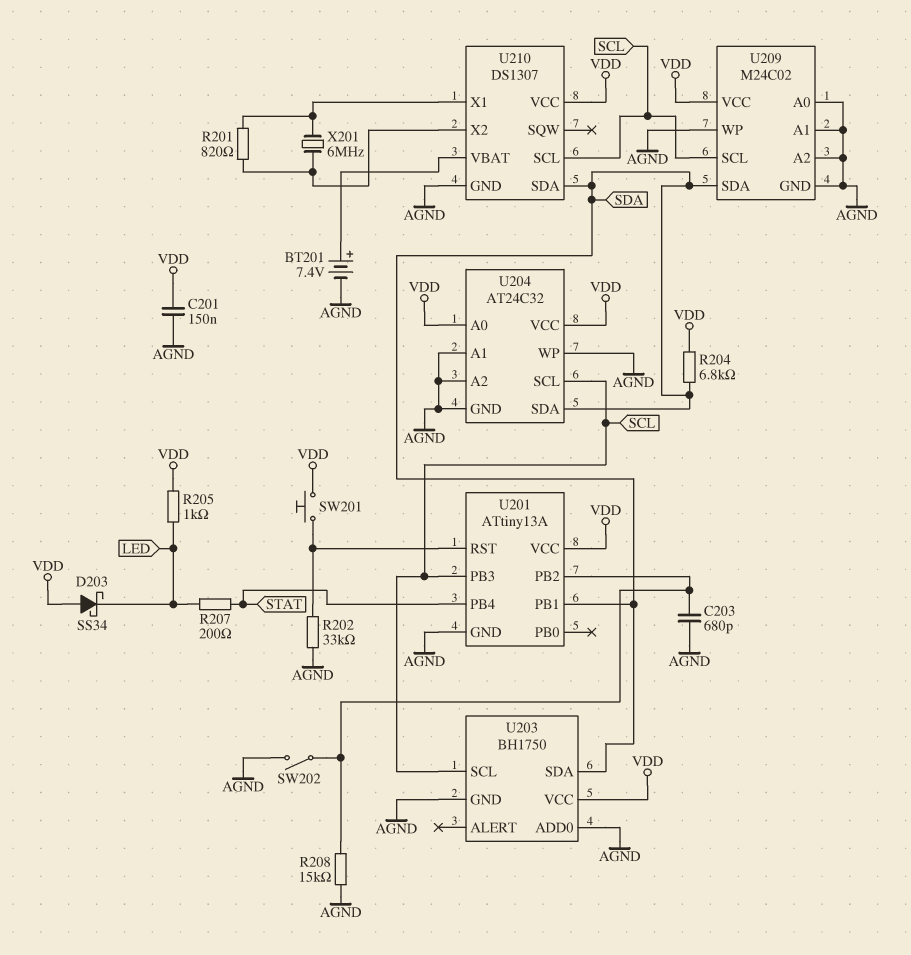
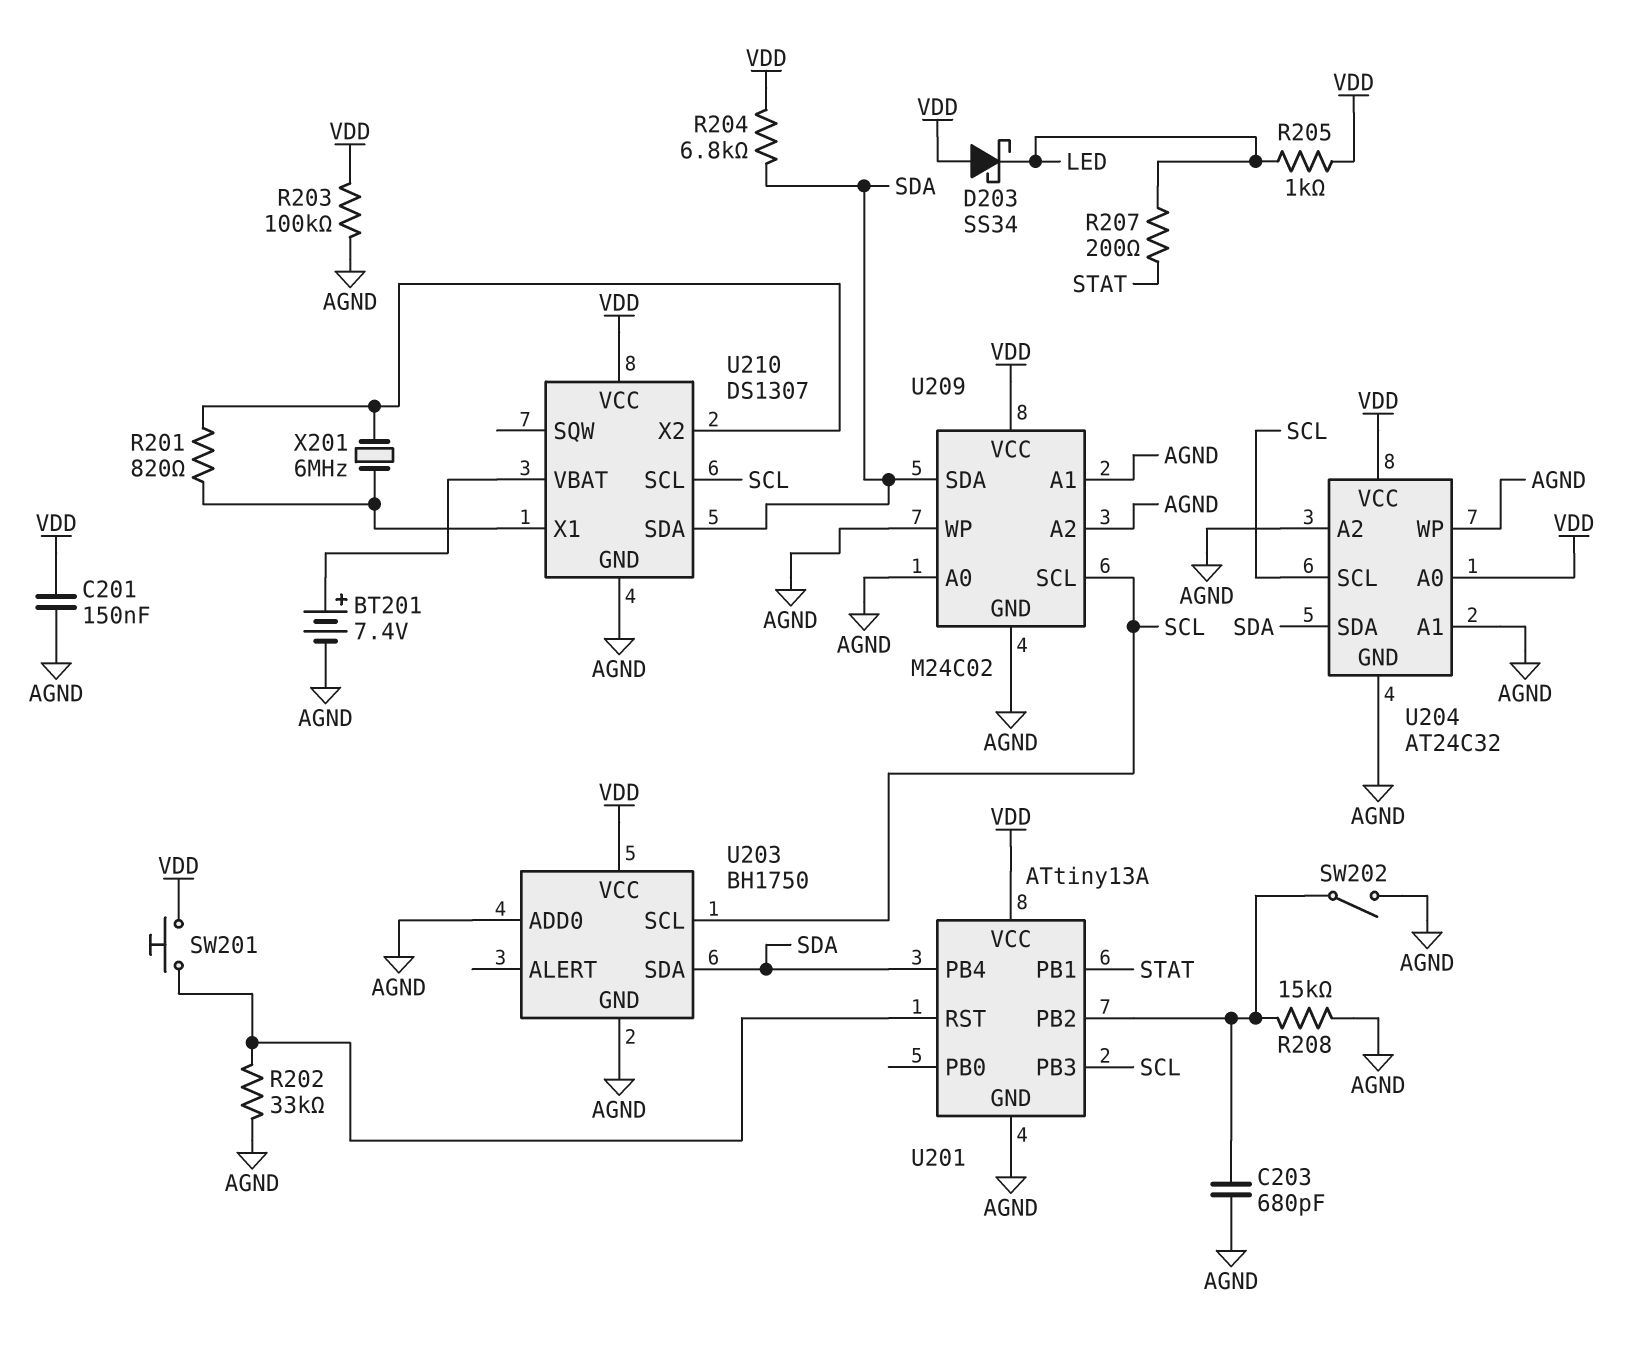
R203: none -> 100k (AGND, VDD)
U201 pin PB1: SDA -> STAT
U201 pin PB4: STAT -> SDA

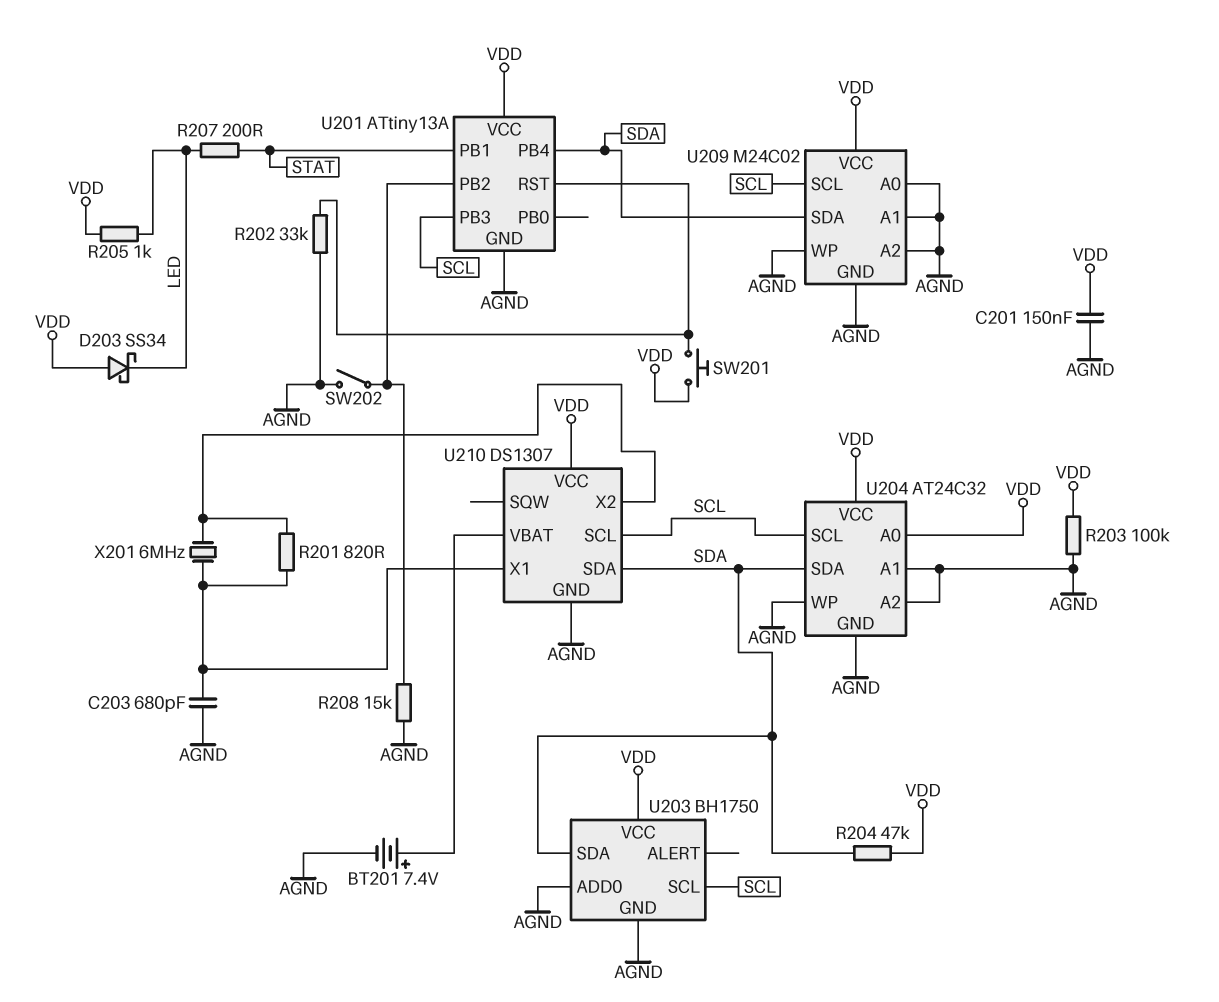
C203: 680pF (AGND, U201/PB2) -> 680pF (AGND, U210/X1)
R204: 6.8k (SDA, VDD) -> 47k (SDA, VDD)

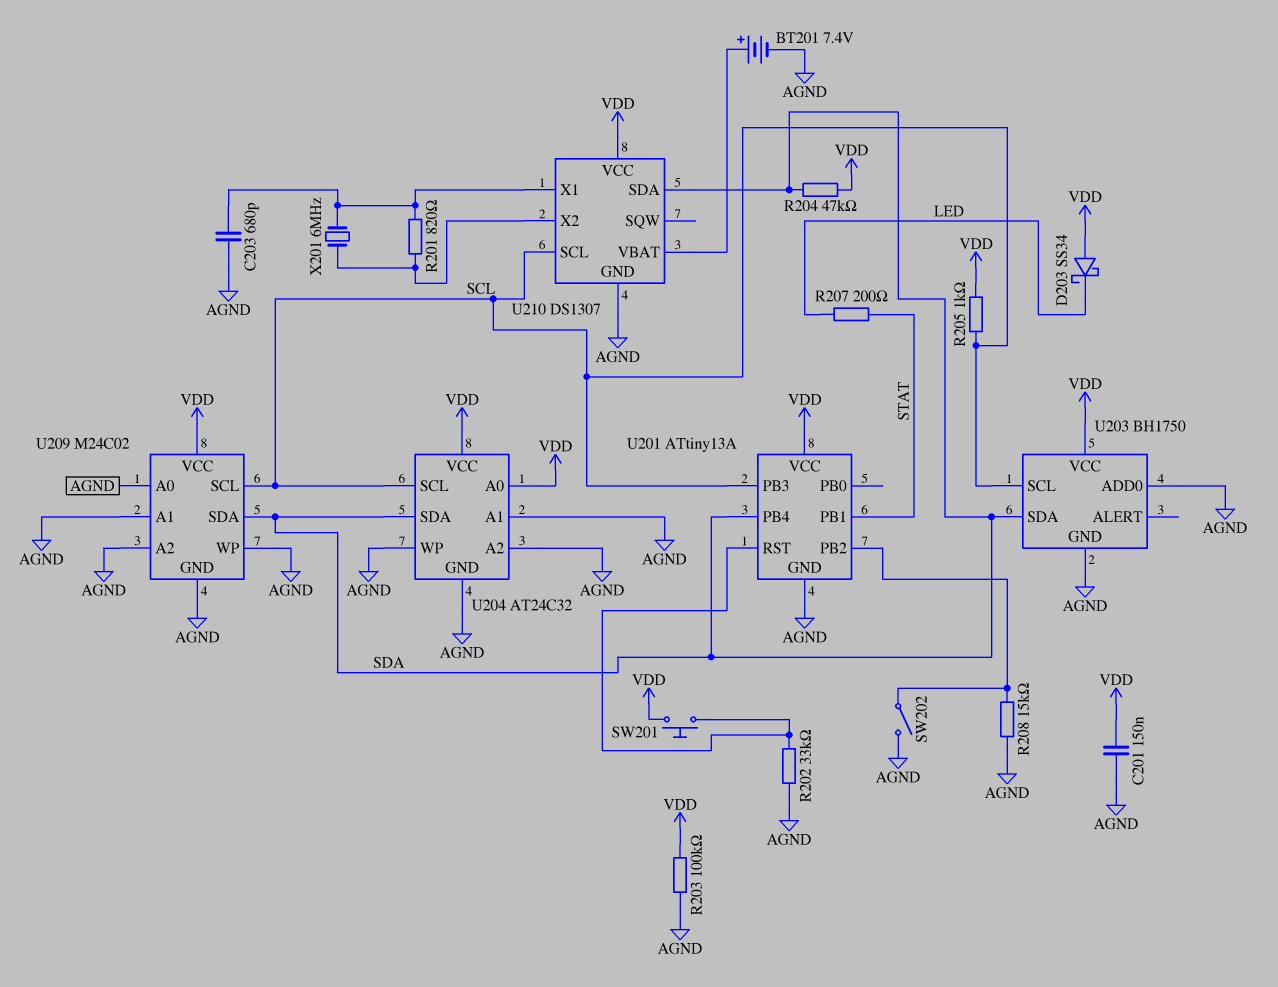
R205: 1k (LED, VDD) -> 1k (SCL, VDD)

